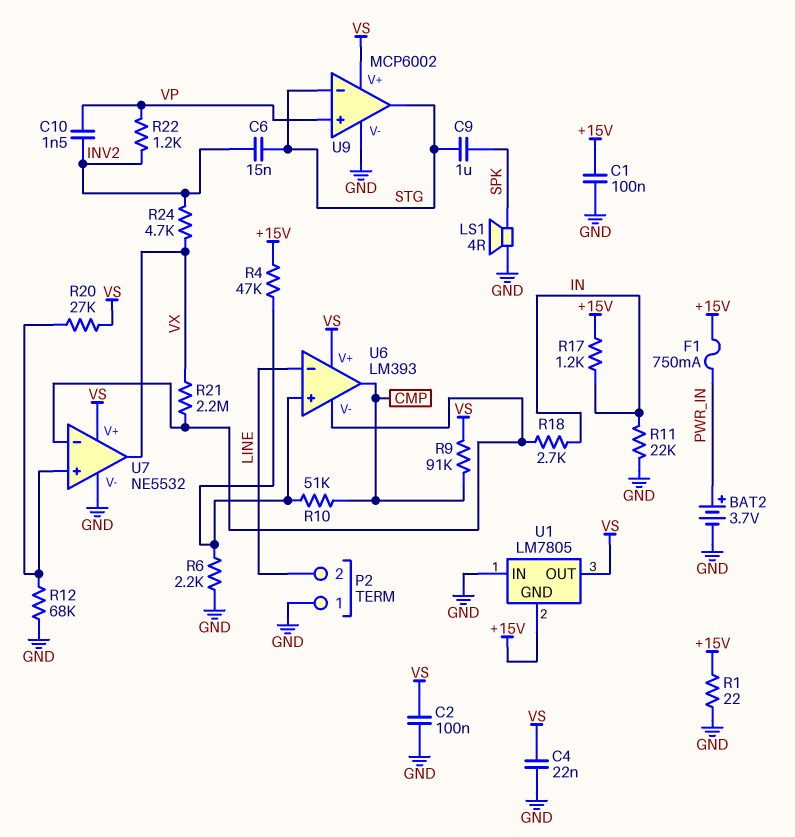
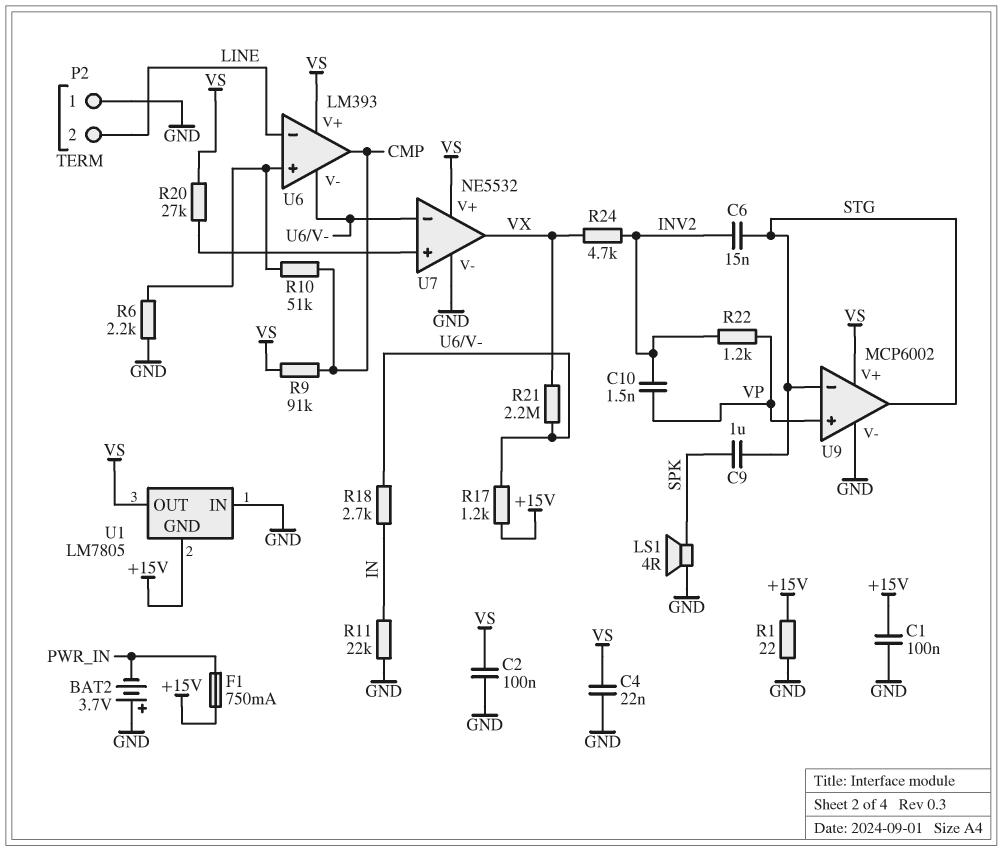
BAT2: 3.7V (plus PWR_IN, minus GND) -> 3.7V (plus GND, minus PWR_IN)
R4: 47k (+15V, U6/in+) -> none
R12: 68k (GND, U7/in+) -> none
R17: 1.2k (+15V, IN) -> 1.2k (+15V, U6/V-)

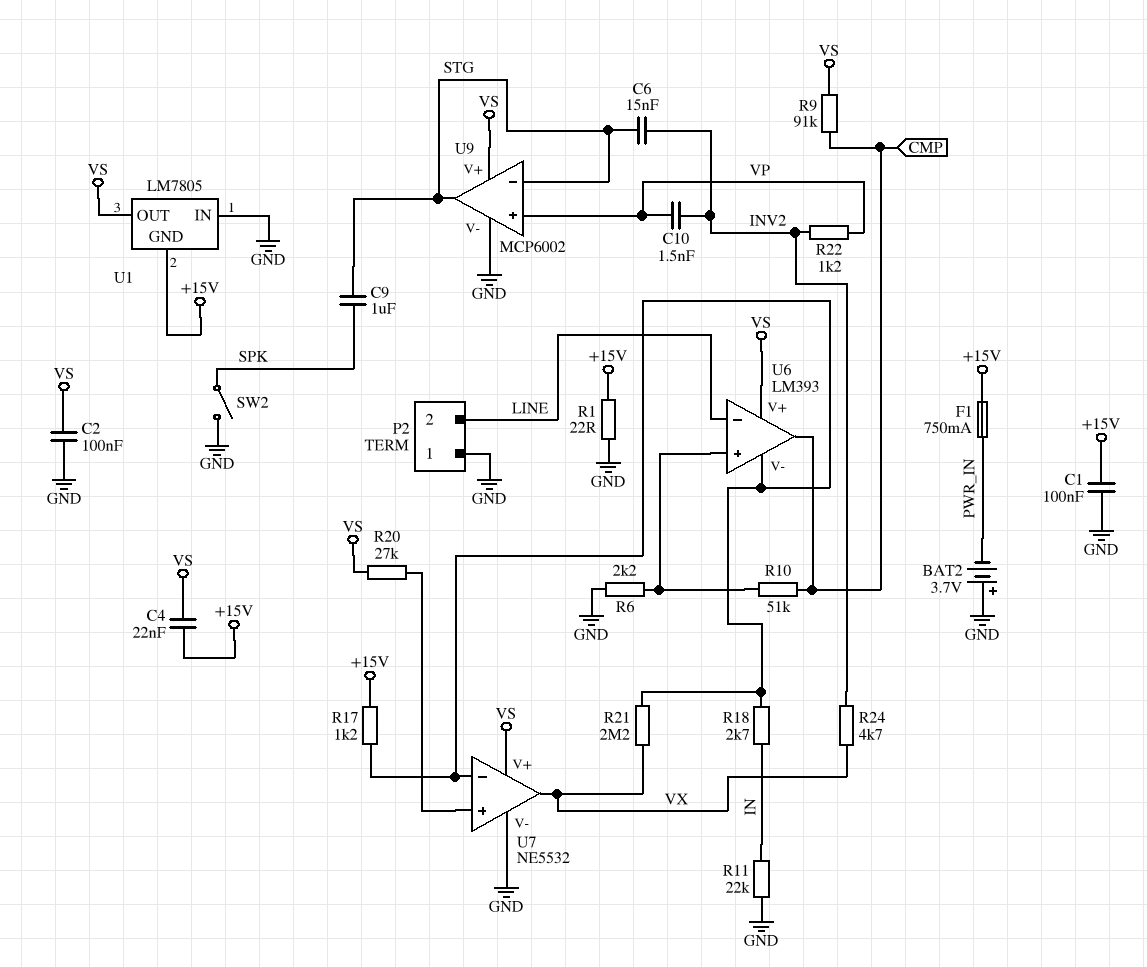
C4: 22nF (GND, VS) -> 22nF (+15V, VS)
LS1: speaker 4R (GND, SPK) -> none
SW2: none -> switch (GND, SPK)

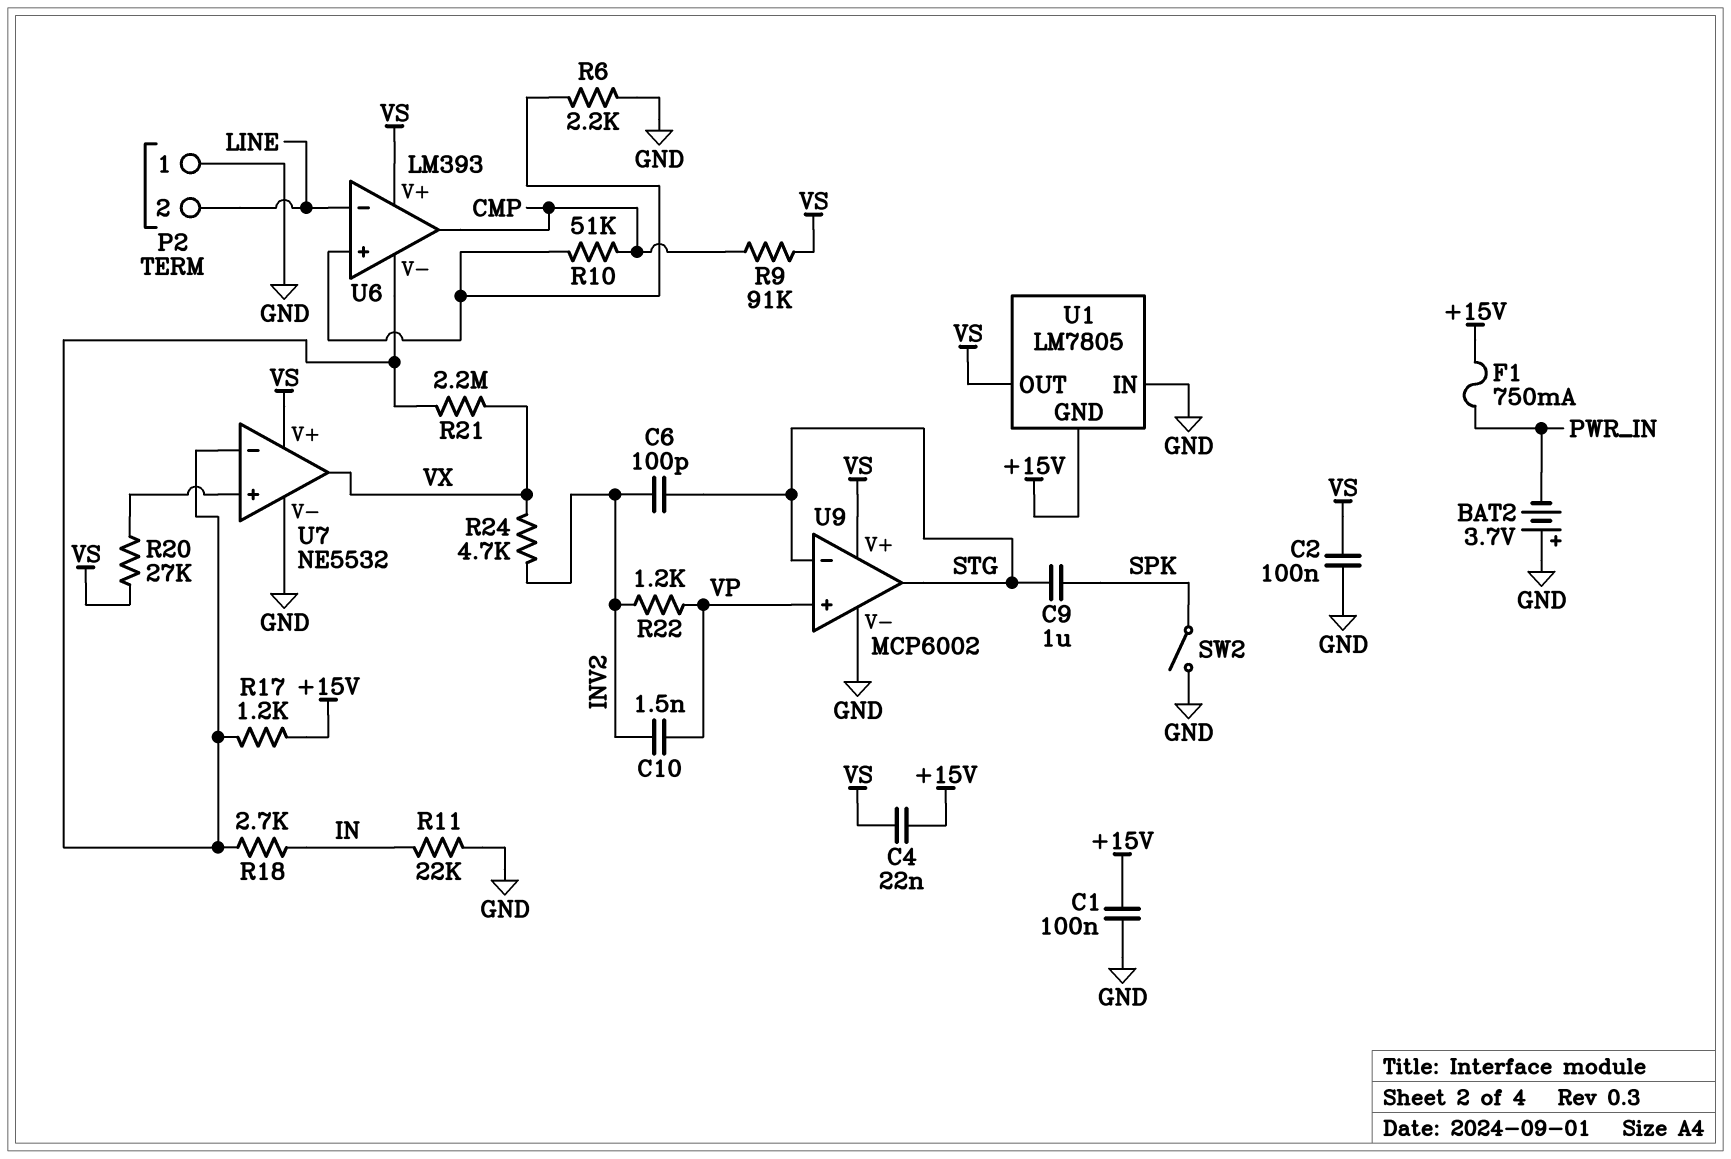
C6: 15nF (INV2, STG) -> 100pF (INV2, STG)
R1: 22 (+15V, GND) -> none

